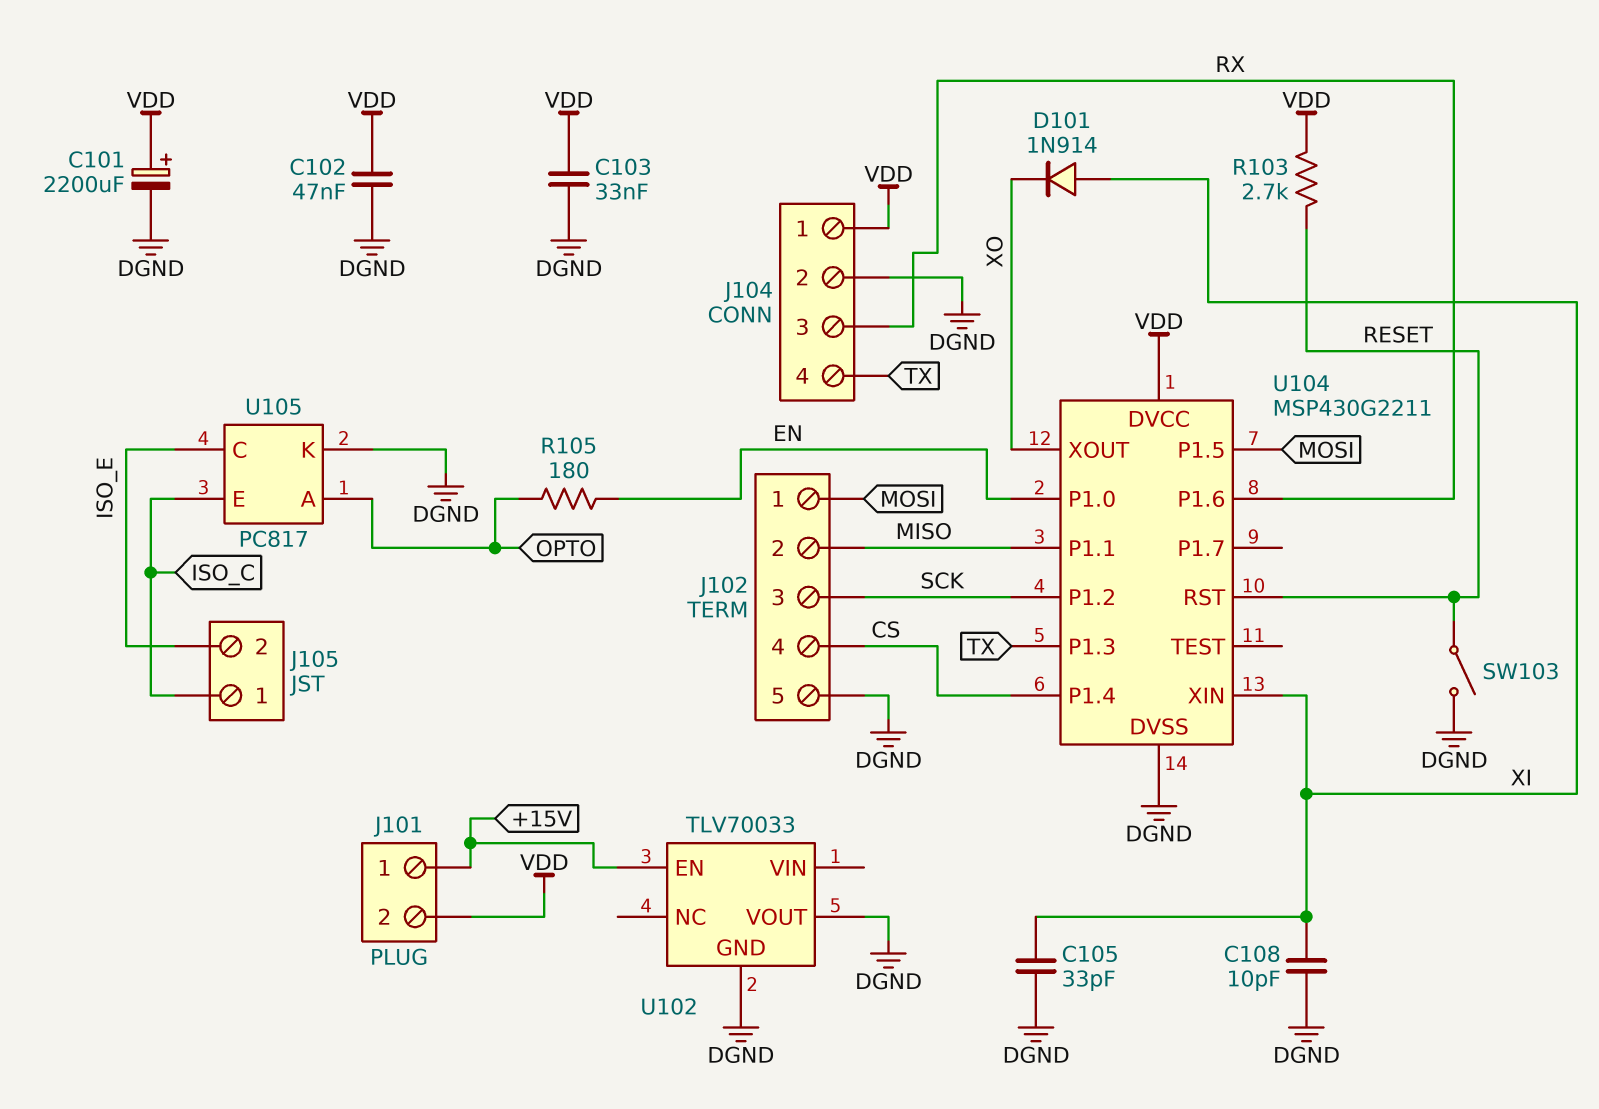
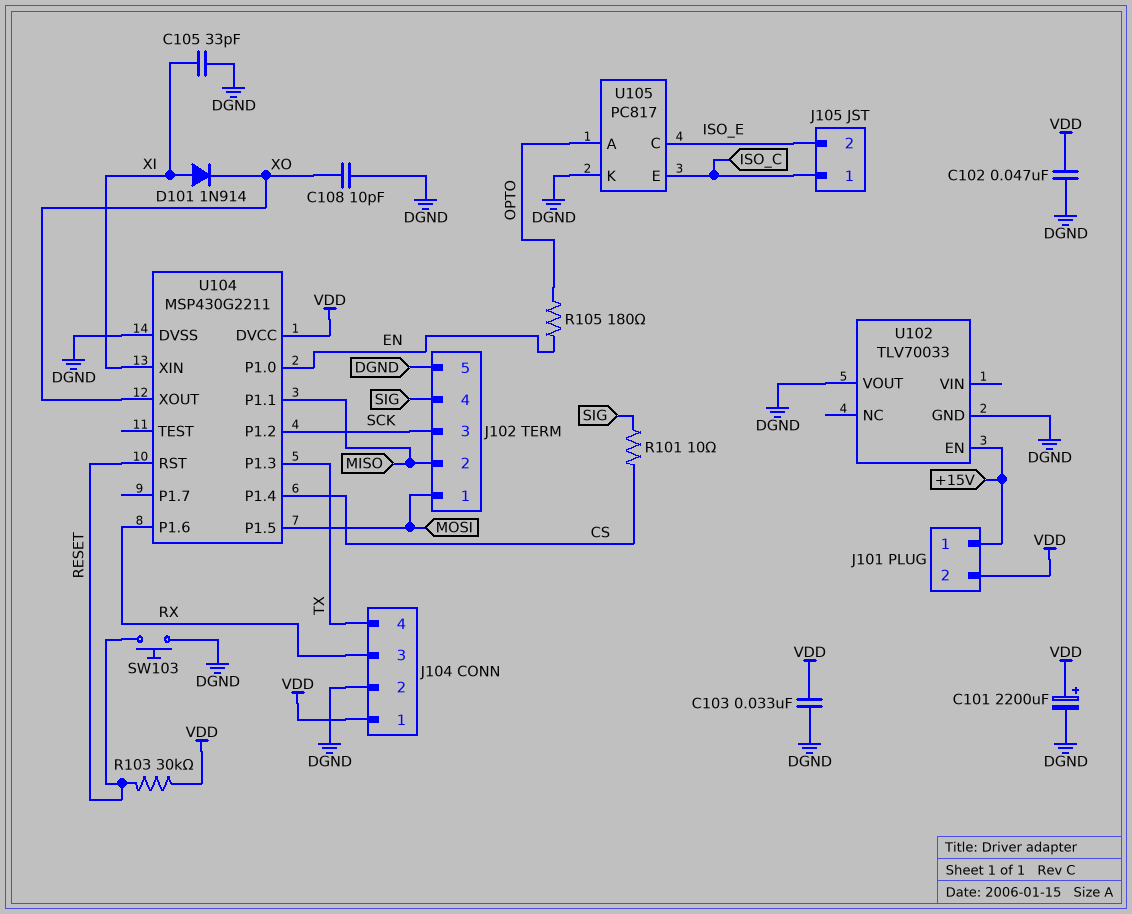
C108: 10pF (DGND, XI) -> 10pF (DGND, XO)
J102 pin 4: CS -> SIG
R101: none -> 10 (CS, SIG)
R103: 2.7k (RESET, VDD) -> 30k (RESET, VDD)
SW103: switch (DGND, RESET) -> button (DGND, RESET)

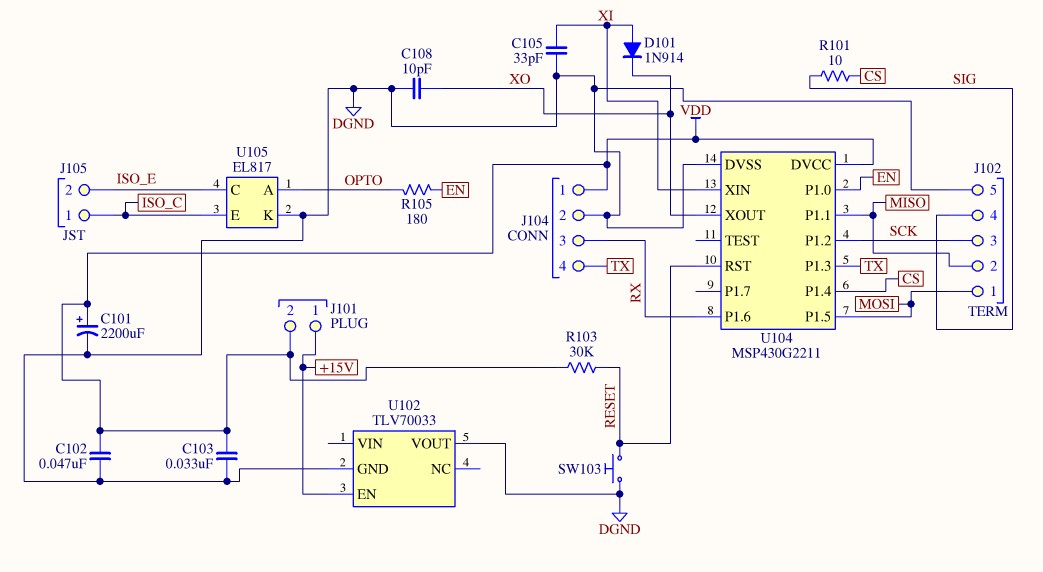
U105: PC817 -> EL817

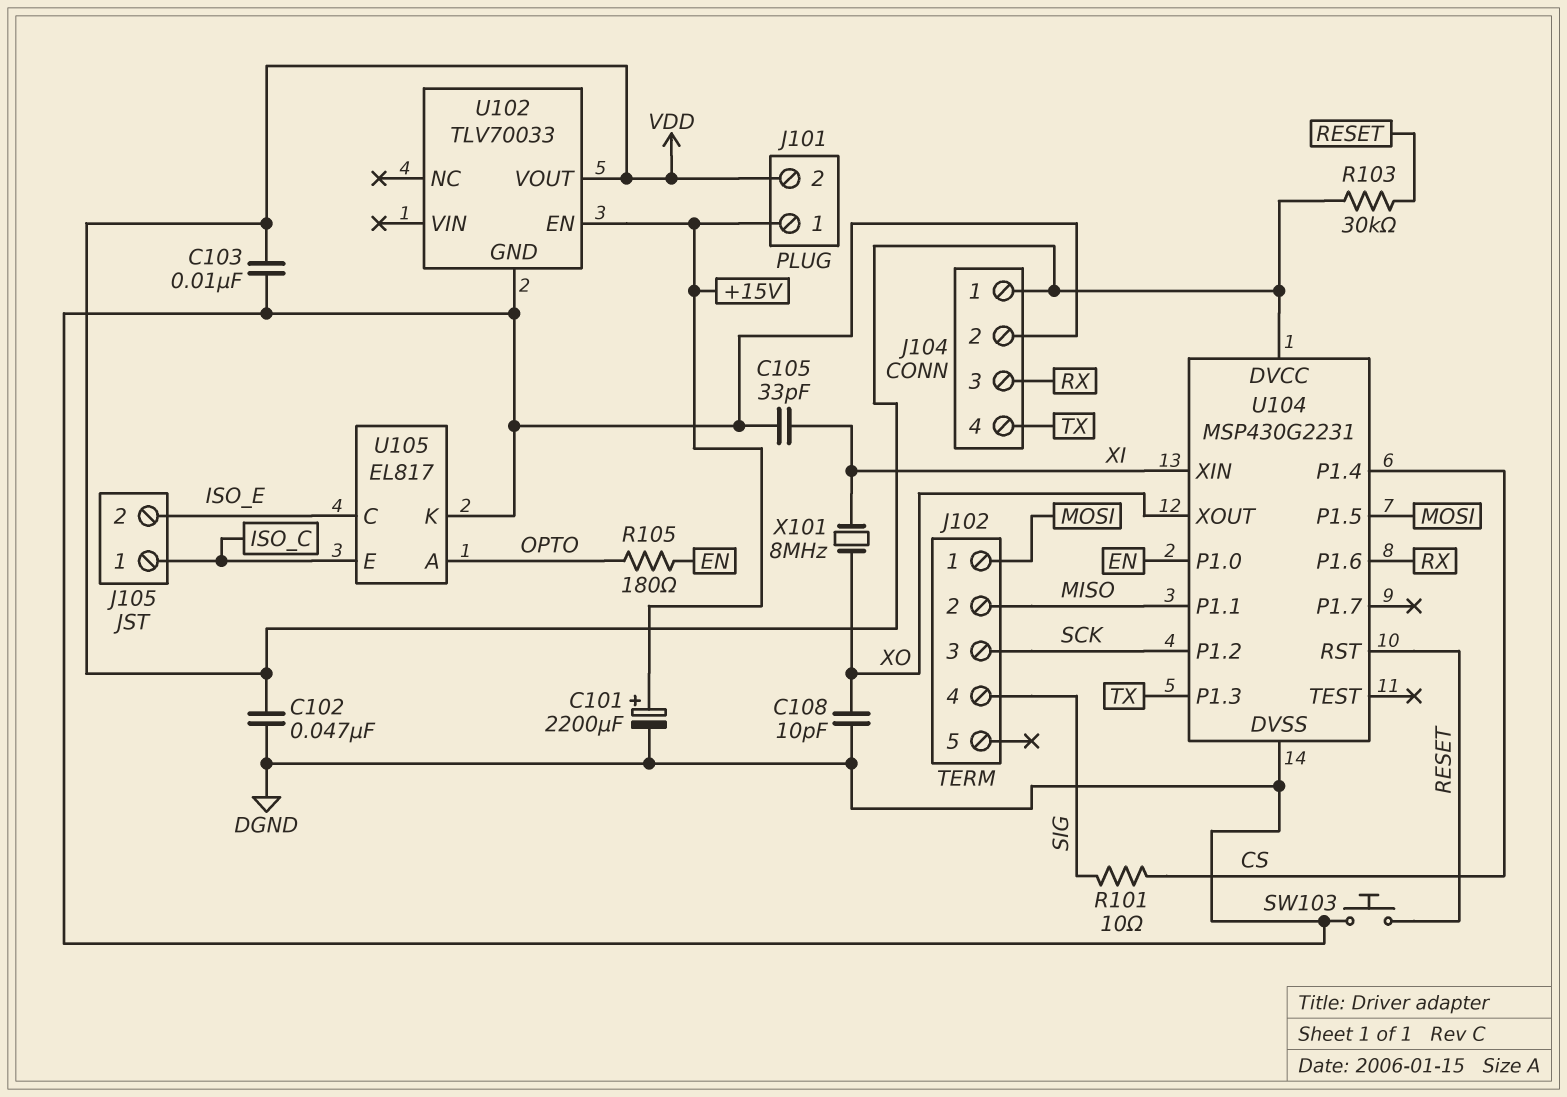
C101: 2200uF (plus VDD, minus DGND) -> 2200uF (plus +15V, minus DGND)
C103: 33nF (DGND, VDD) -> 10nF (DGND, VDD)
D101: diode 1N914 (A XI, K XO) -> none
J102 pin 5: DGND -> none
U102 pin VOUT: DGND -> VDD
U104: MSP430G2211 -> MSP430G2231
X101: none -> 8MHz (XI, XO)

